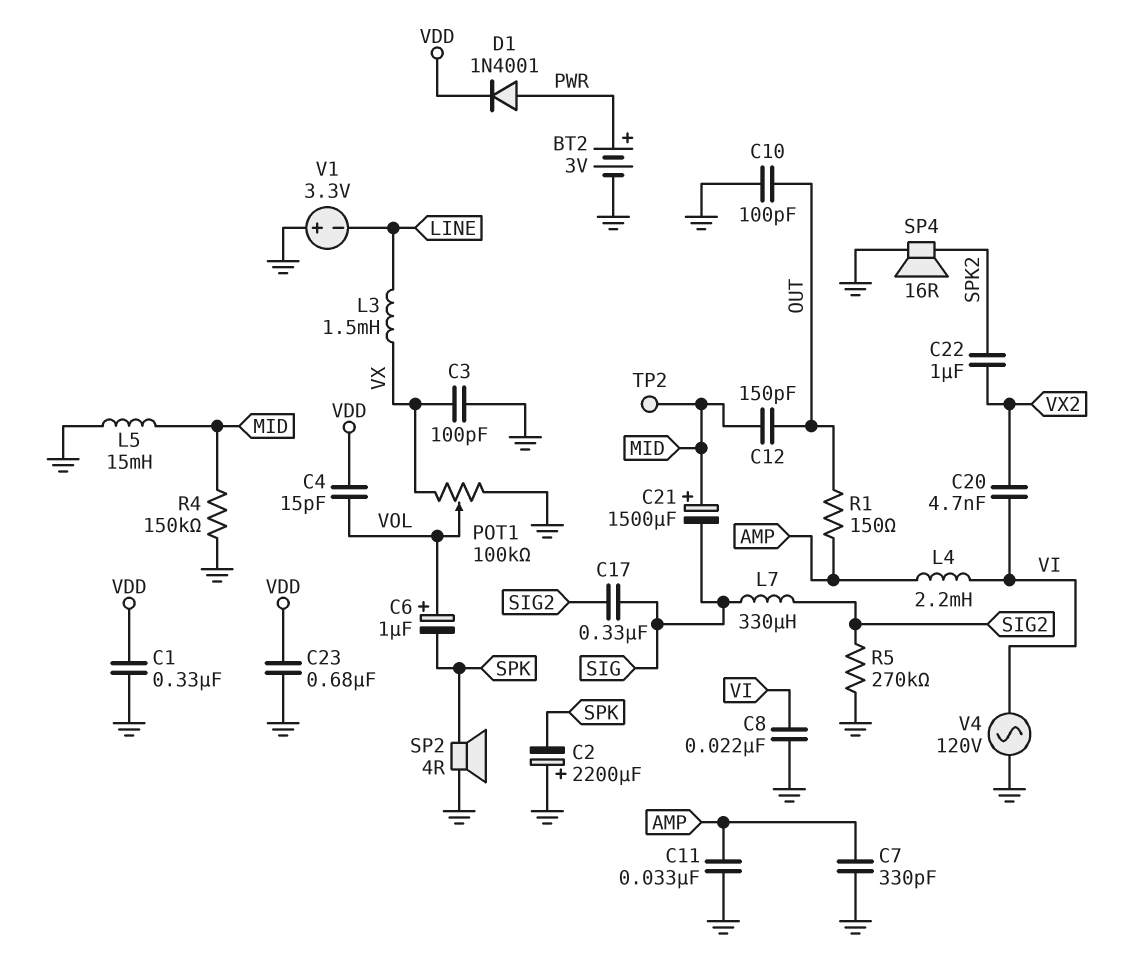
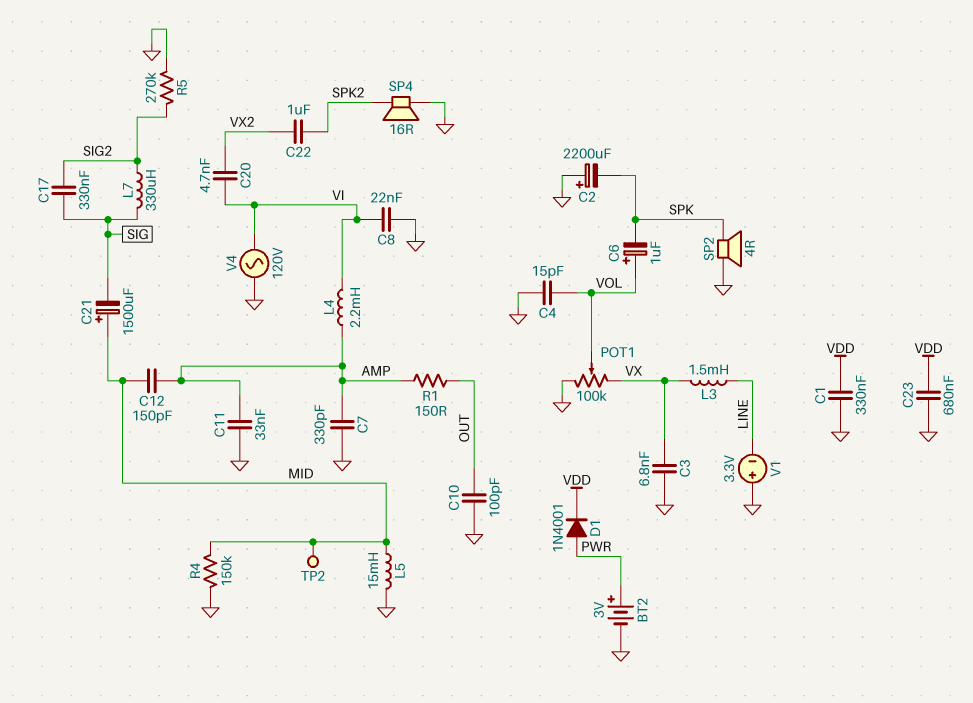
C3: 100pF (GND, VX) -> 6.8nF (GND, VX)
C4: 15pF (VDD, VOL) -> 15pF (GND, VOL)
C12: 150pF (MID, OUT) -> 150pF (AMP, MID)

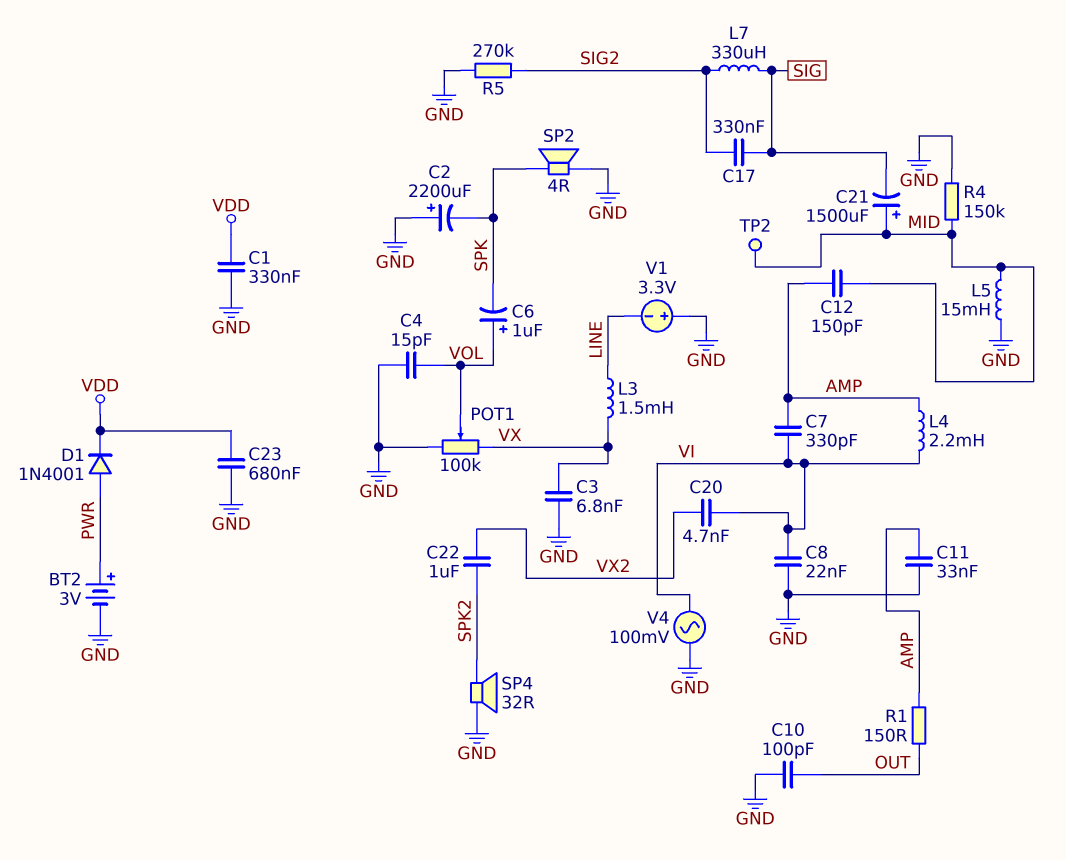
C7: 330pF (AMP, GND) -> 330pF (AMP, VI)
SP4: speaker 16R (GND, SPK2) -> speaker 32R (GND, SPK2)
V4: AC 120V (GND, VI) -> AC 100mV (GND, VI)

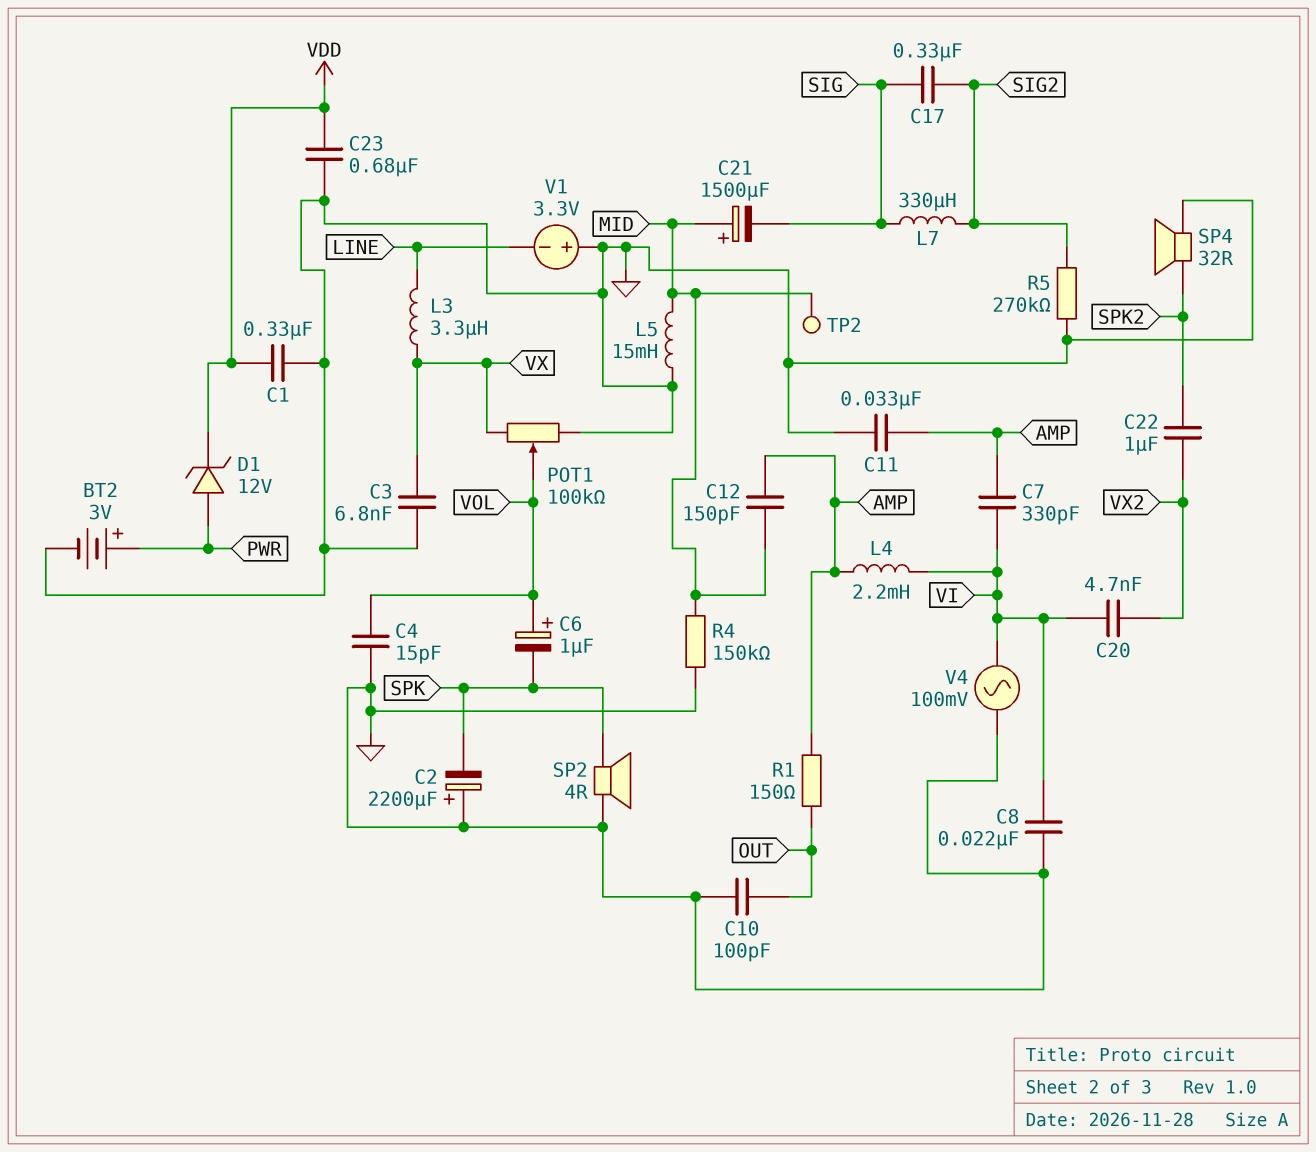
D1: diode 1N4001 (A PWR, K VDD) -> zener 12V (A PWR, K VDD)
L3: 1.5mH (LINE, VX) -> 3.3uH (LINE, VX)

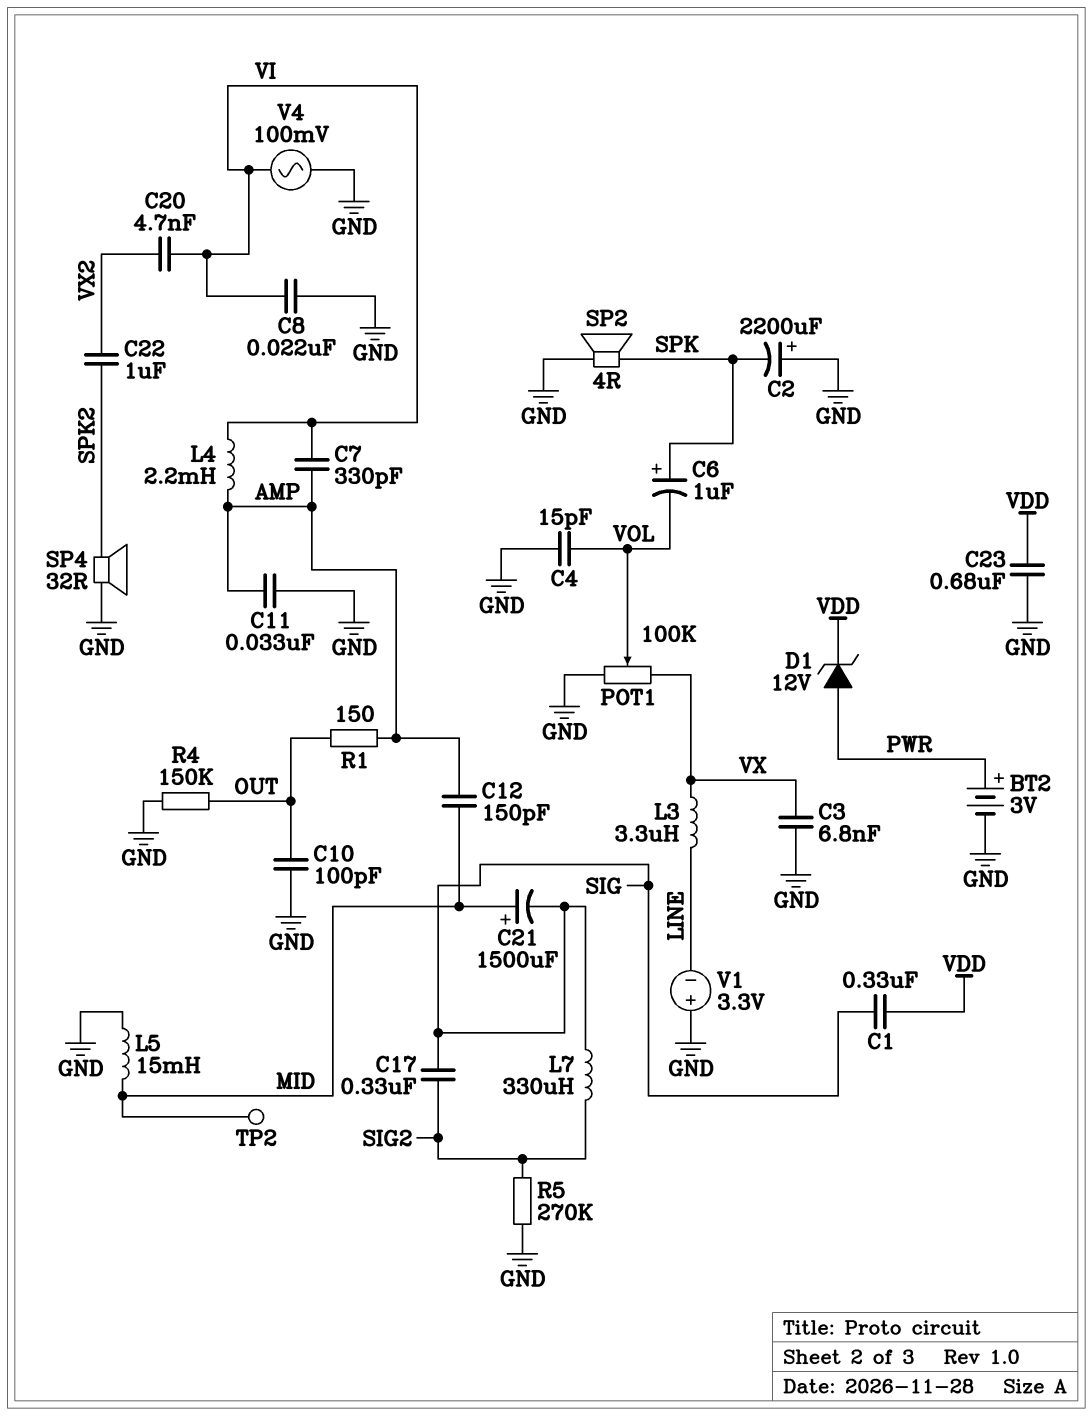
C1: 330nF (GND, VDD) -> 330nF (SIG, VDD)
C6: 1uF (plus VOL, minus SPK) -> 1uF (plus SPK, minus VOL)
R4: 150k (GND, MID) -> 150k (GND, OUT)

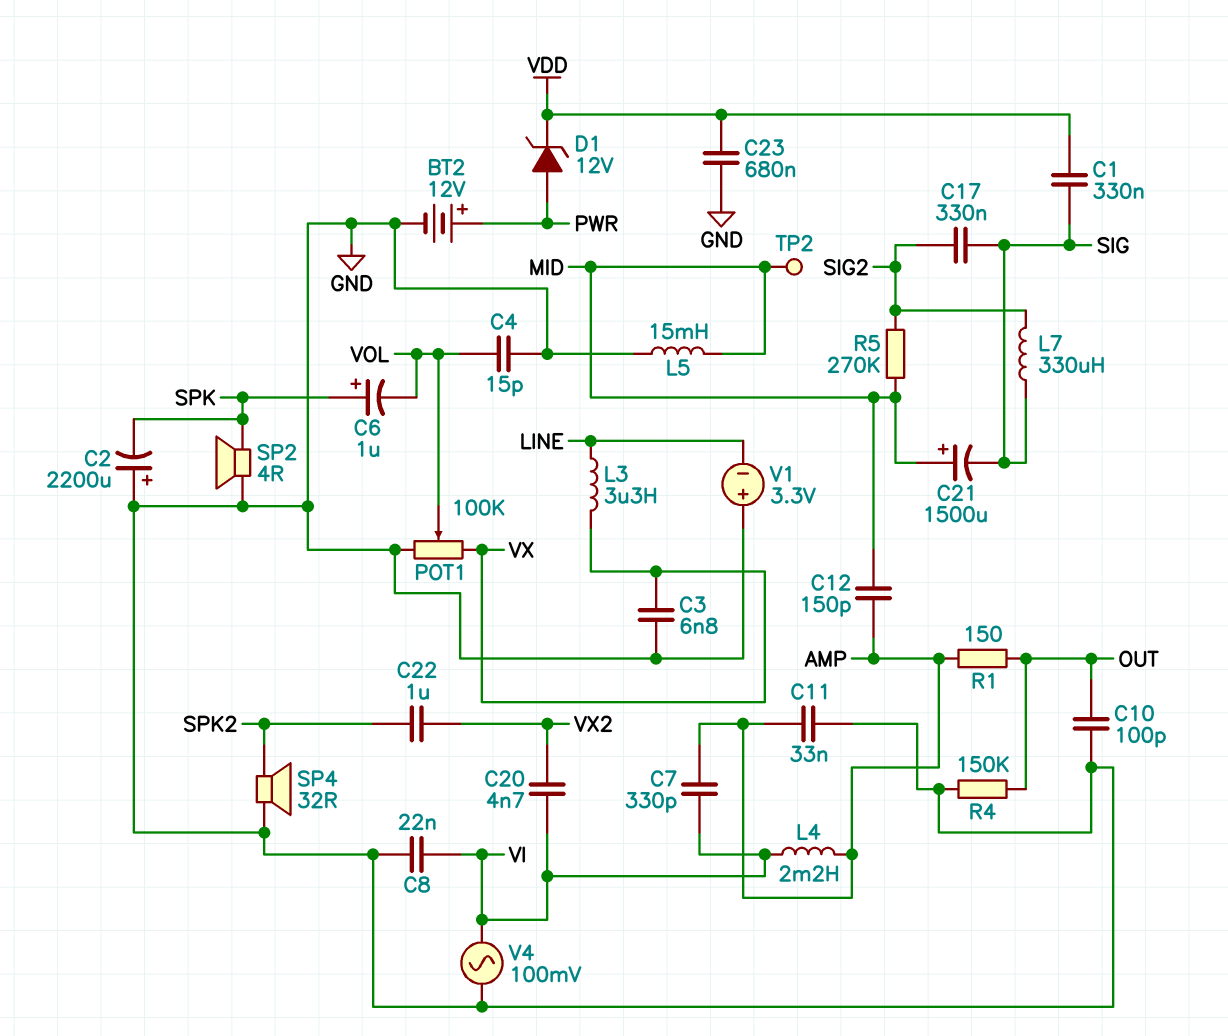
BT2: 3V (plus PWR, minus GND) -> 12V (plus PWR, minus GND)
R5: 270k (GND, SIG2) -> 270k (MID, SIG2)

